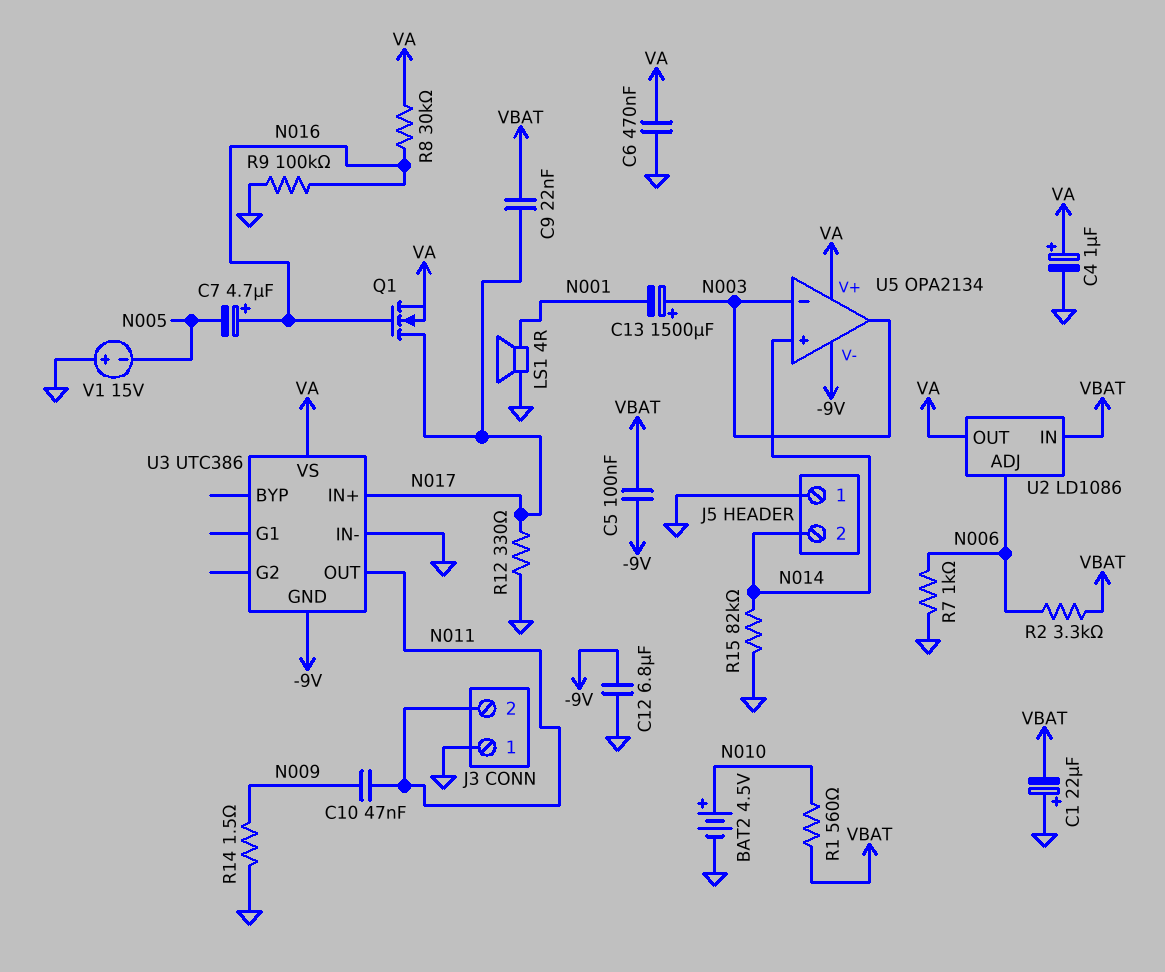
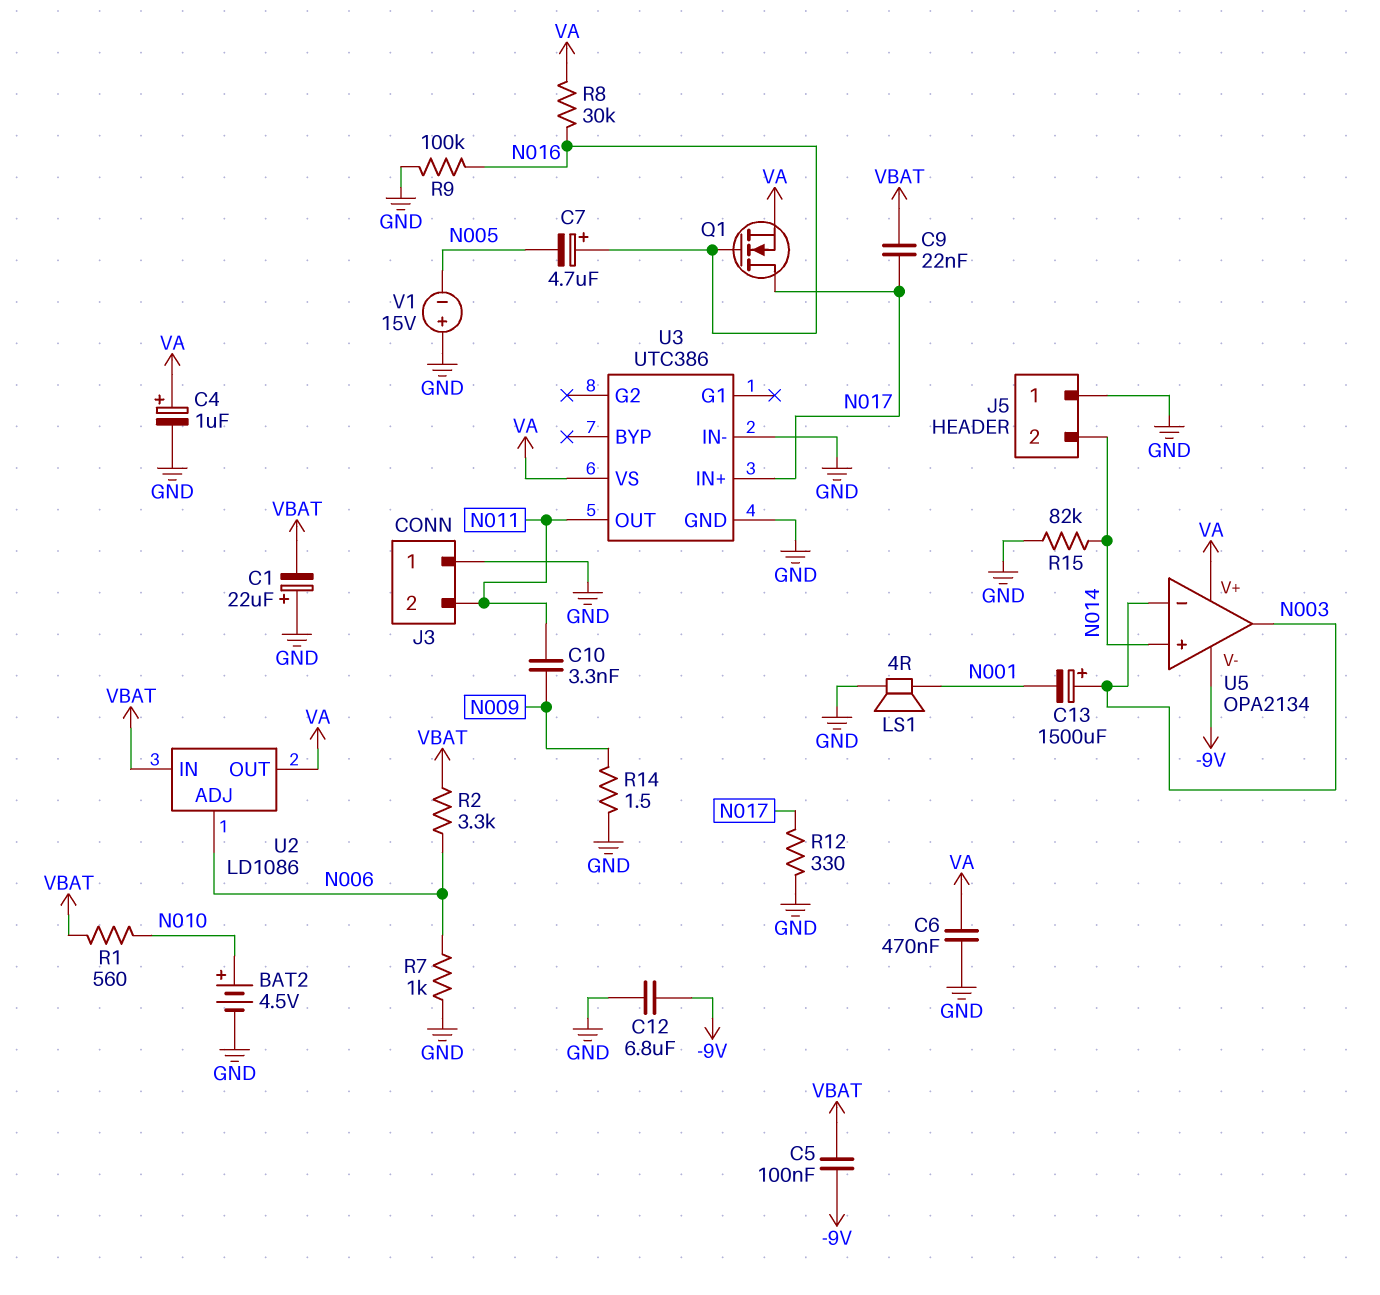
C10: 47nF (N009, N011) -> 3.3nF (N009, N011)
U3 pin GND: -9V -> GND

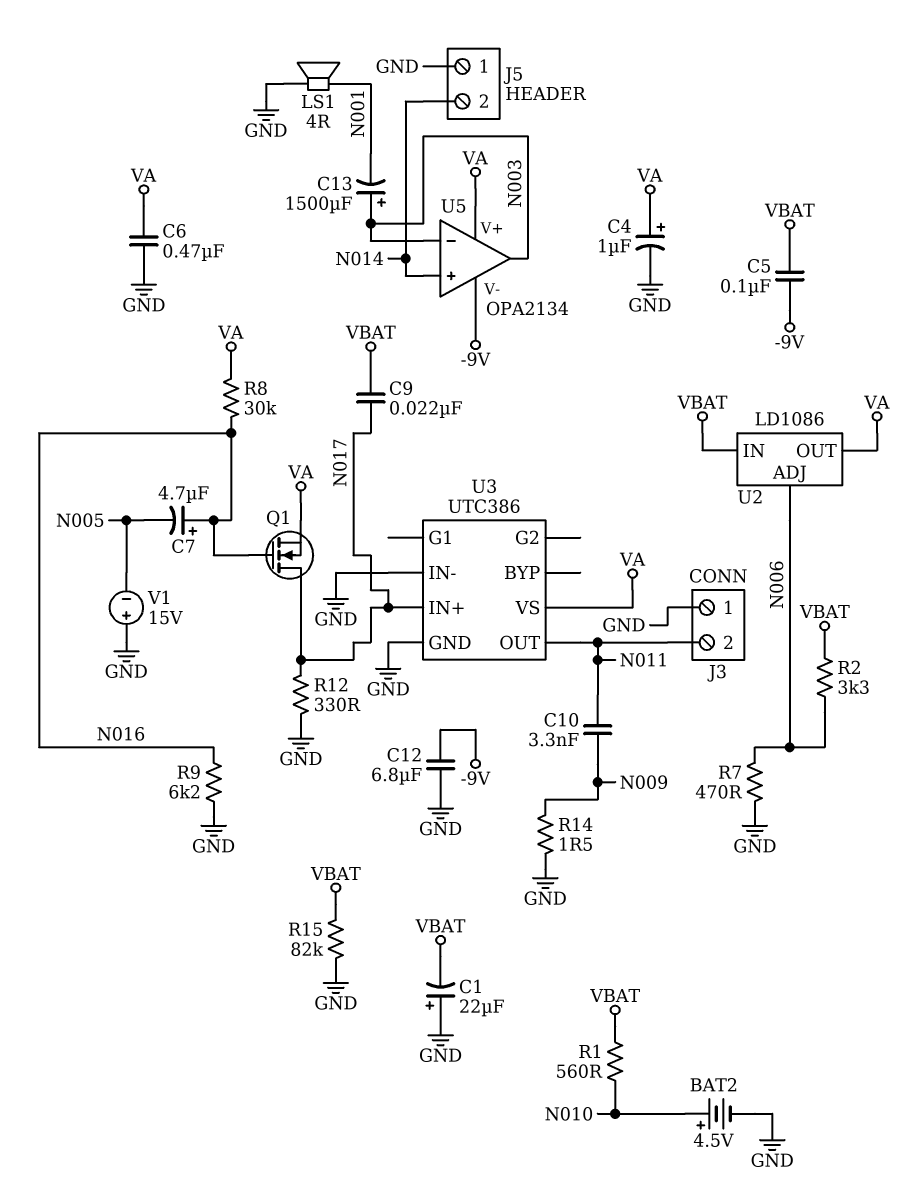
R7: 1k (GND, N006) -> 470 (GND, N006)
R9: 100k (GND, N016) -> 6.2k (GND, N016)
R15: 82k (GND, N014) -> 82k (GND, VBAT)

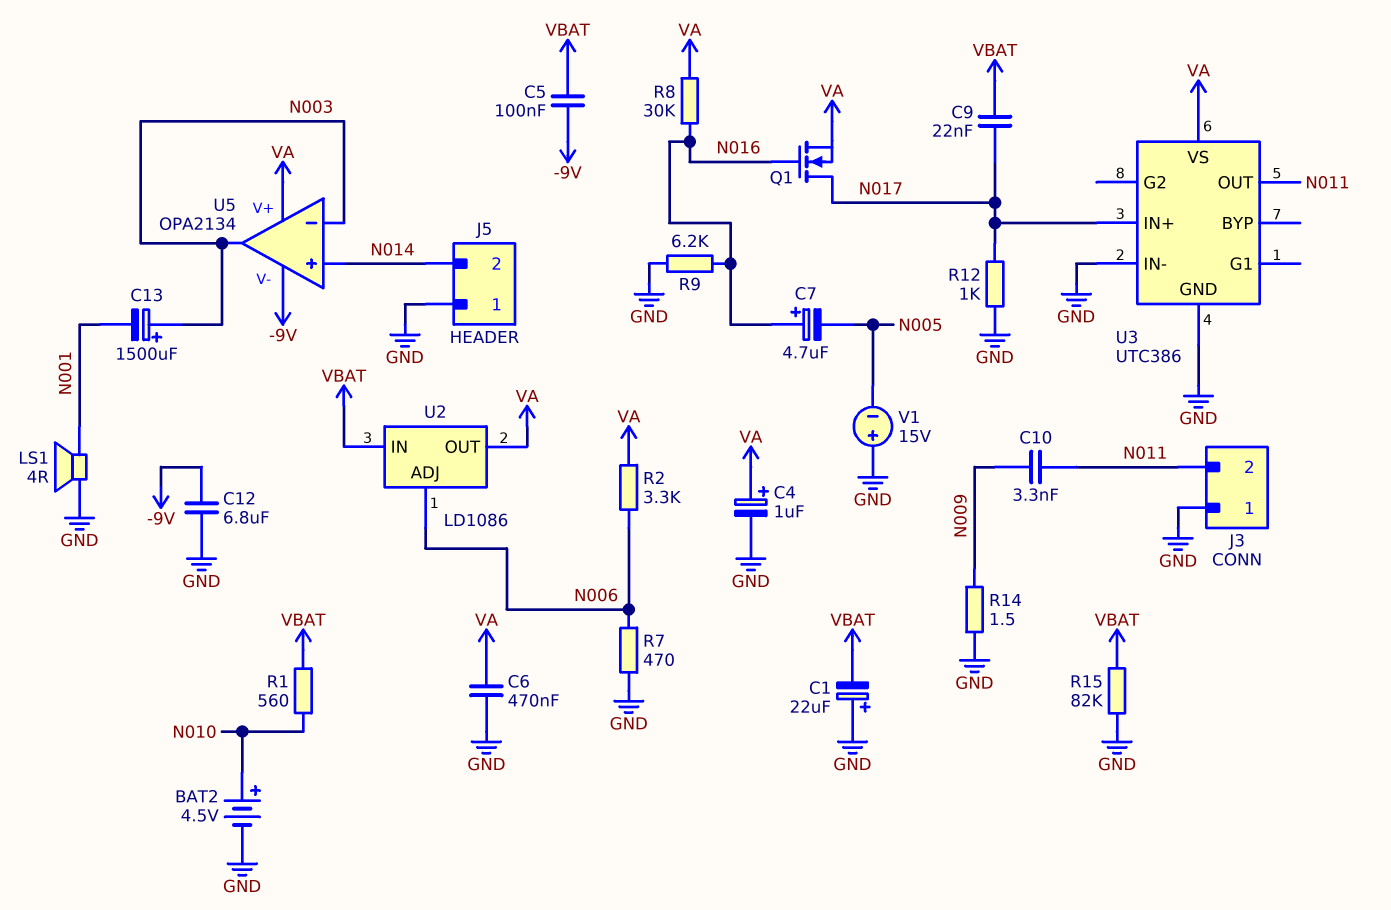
R2: 3.3k (N006, VBAT) -> 3.3k (N006, VA)
R12: 330 (GND, N017) -> 1k (GND, N017)

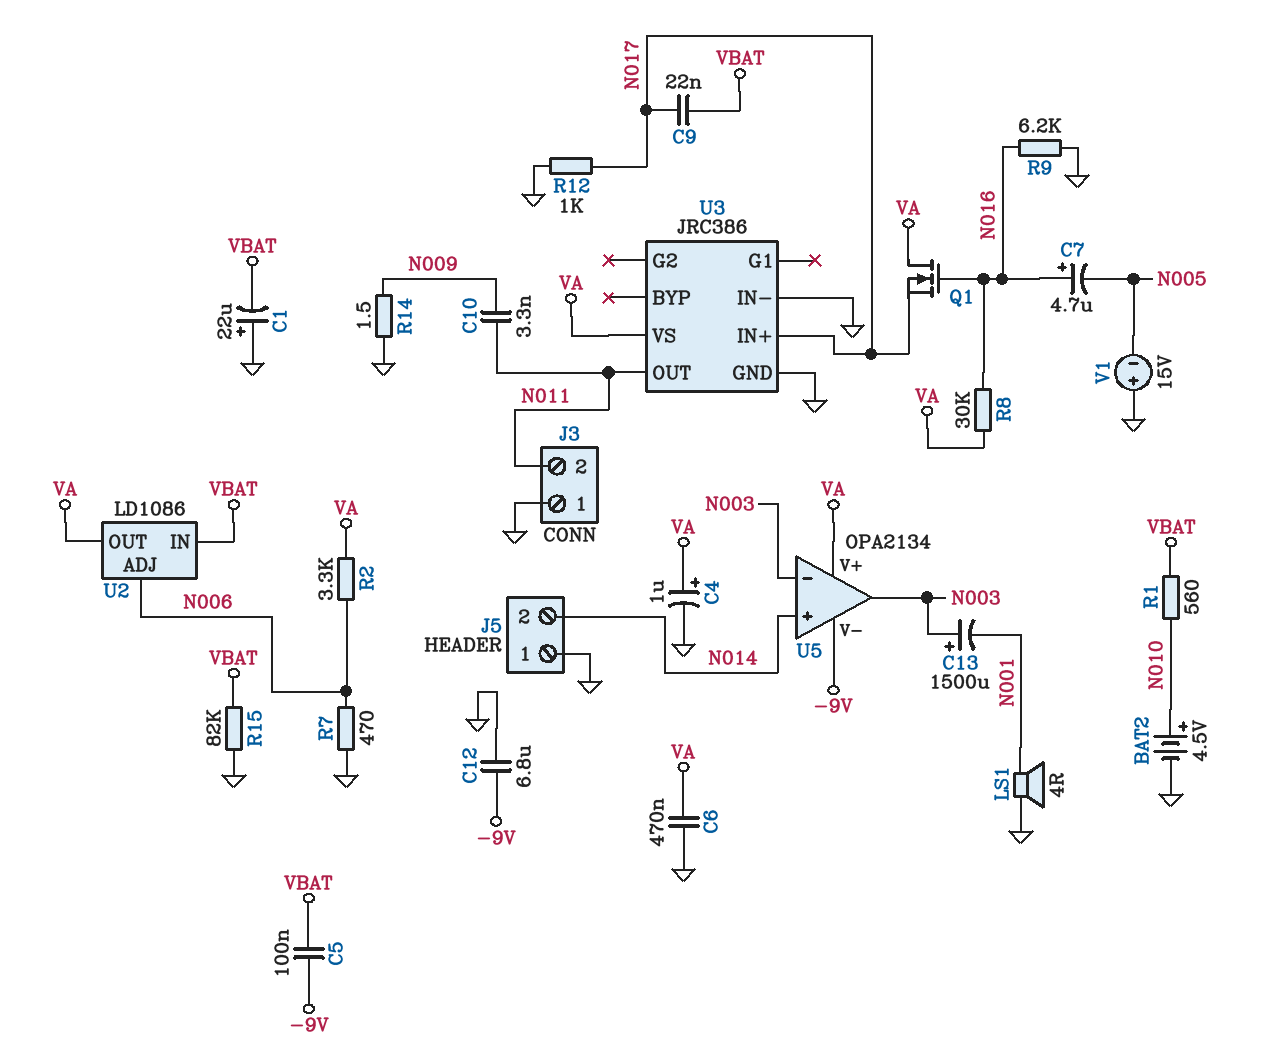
Q1: NMOS (G N016, D N017, S VA) -> NMOS (G N016, D VA, S N017)
U3: UTC386 -> JRC386

